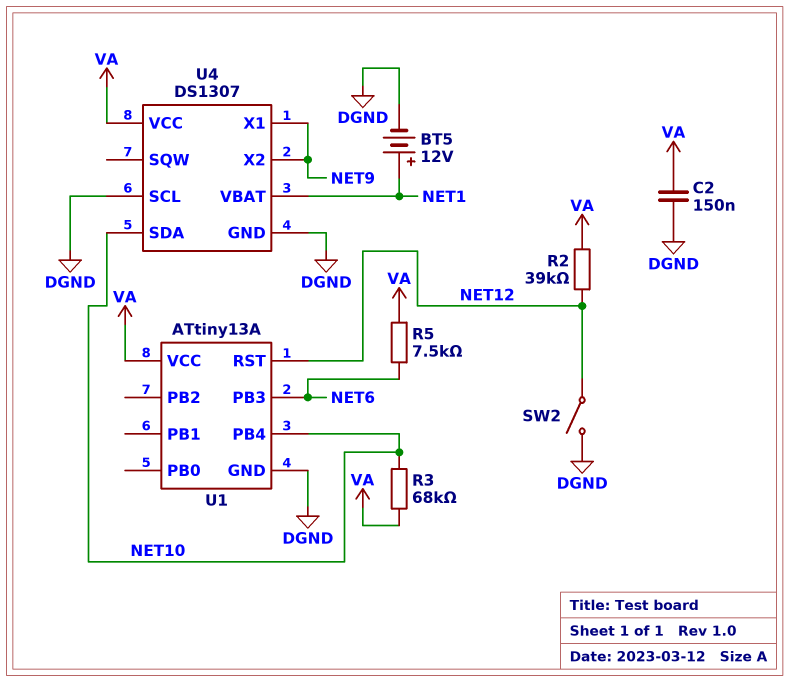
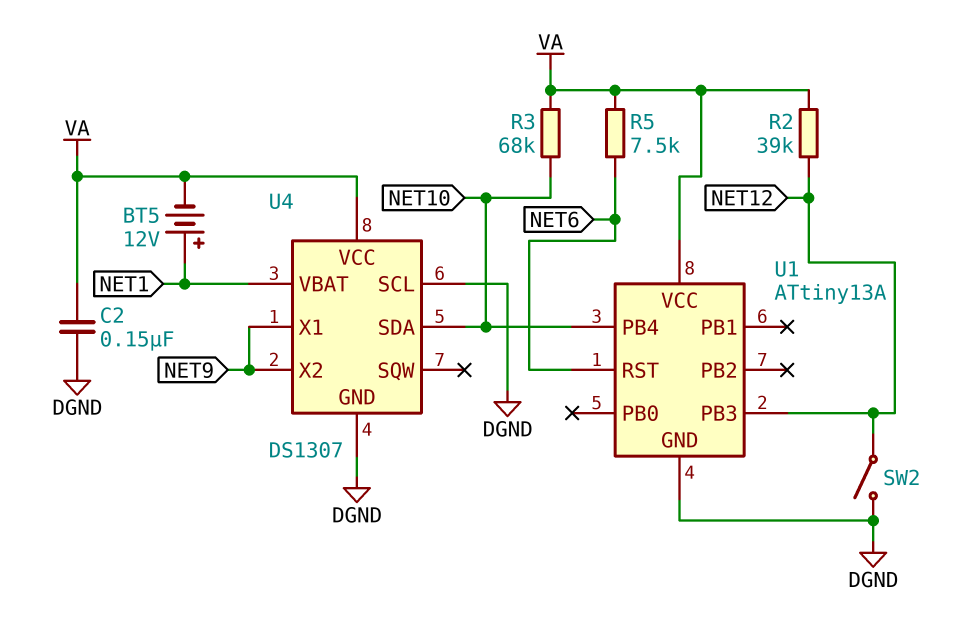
BT5: 12V (plus NET1, minus DGND) -> 12V (plus NET1, minus VA)
U1 pin PB3: NET6 -> NET12
U1 pin RST: NET12 -> NET6

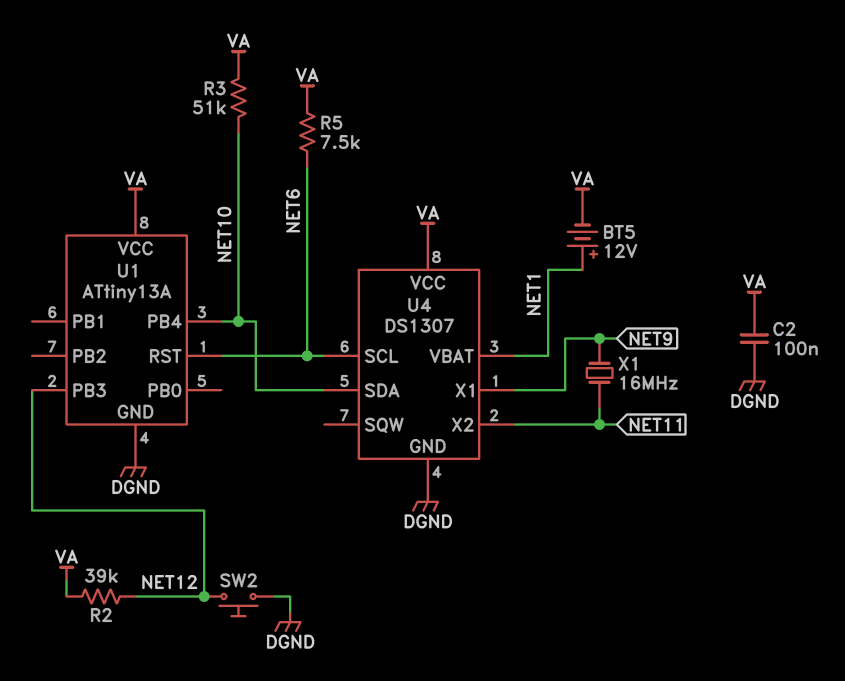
C2: 150nF (DGND, VA) -> 100nF (DGND, VA)
R3: 68k (NET10, VA) -> 51k (NET10, VA)
SW2: switch (DGND, NET12) -> button (DGND, NET12)
U4 pin SCL: DGND -> NET6
U4 pin X2: NET9 -> NET11
X1: none -> 16MHz (NET9, NET11)

